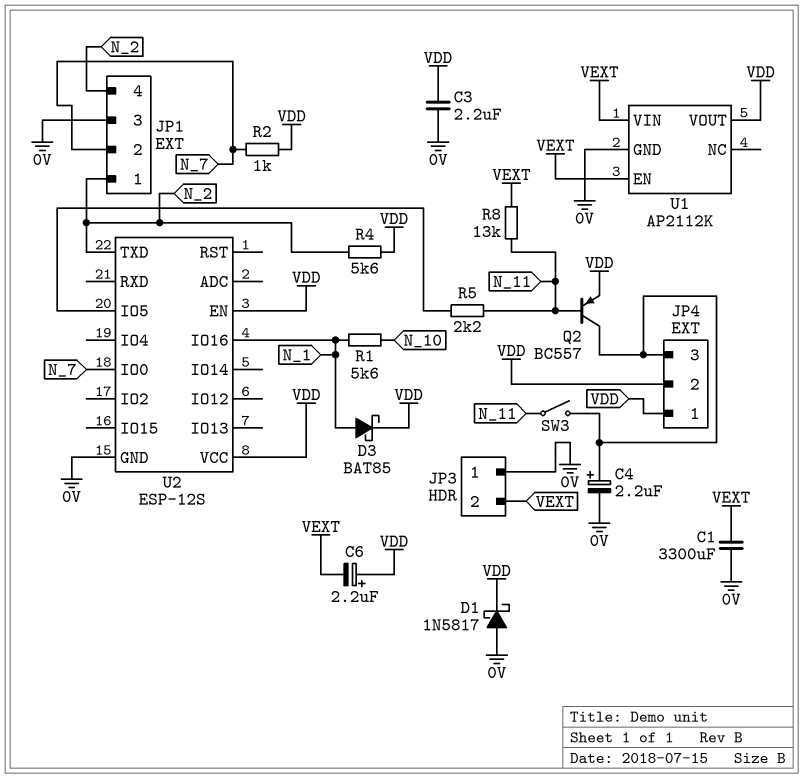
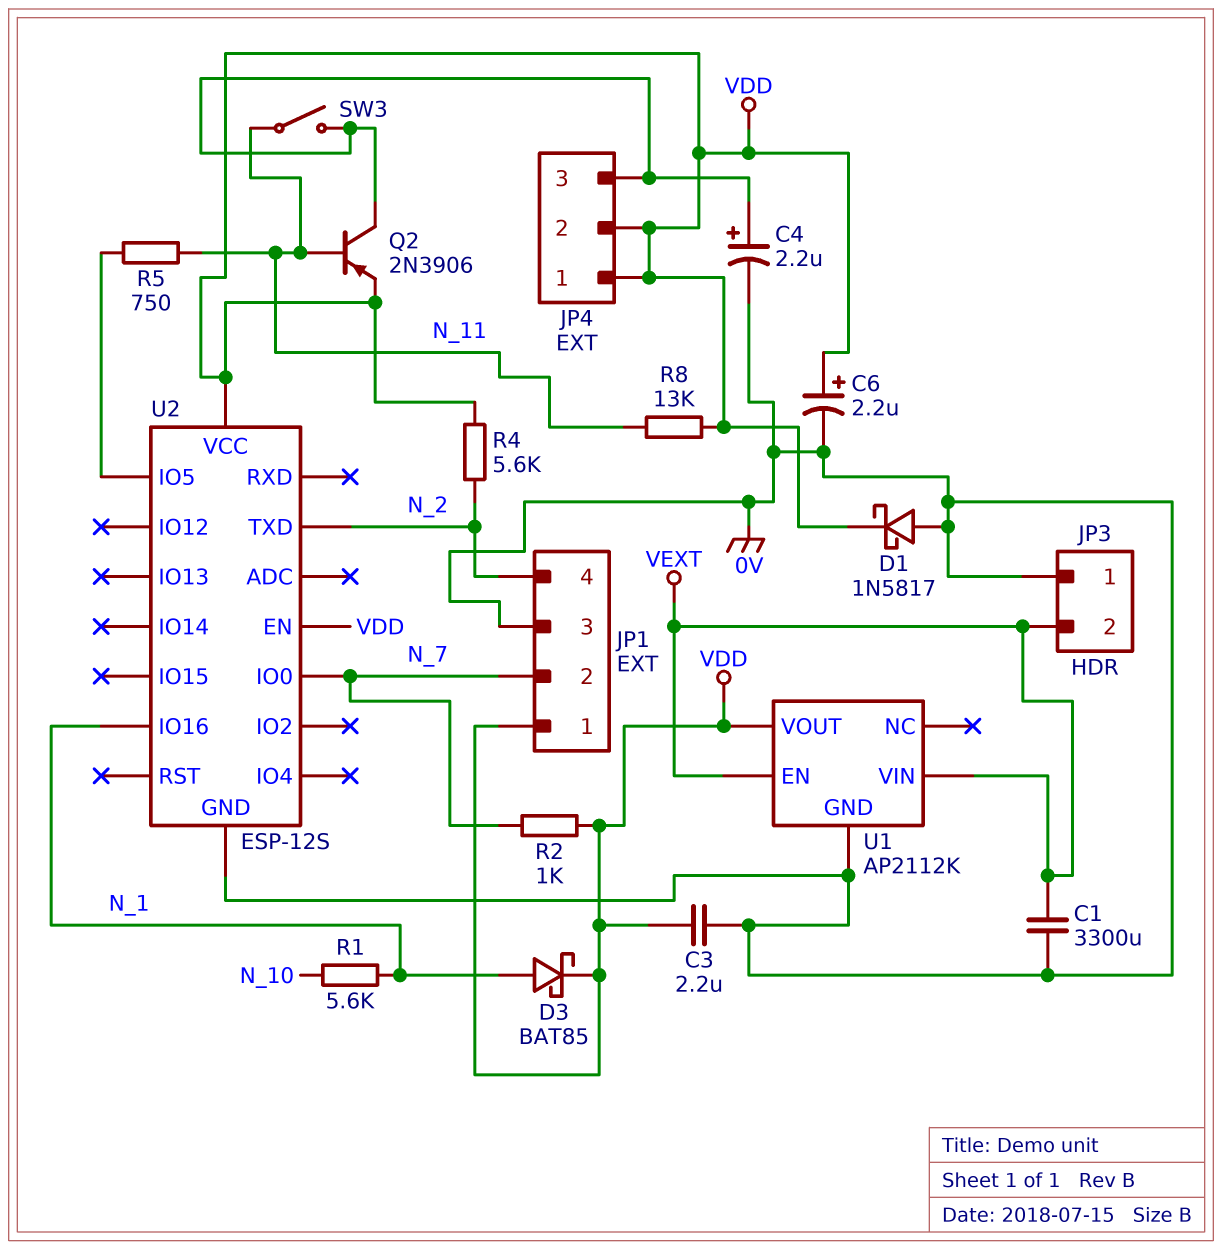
C6: 2.2uF (plus VDD, minus VEXT) -> 2.2uF (plus VDD, minus 0V)
JP1 pin 1: N_2 -> VDD
Q2: PNP BC557 (B N_11, C JP4/3, E VDD) -> PNP 2N3906 (B N_11, C JP4/3, E VDD)
R5: 2.2k (N_11, U2/IO5) -> 750 (N_11, U2/IO5)
R8: 13k (N_11, VEXT) -> 13k (N_11, VDD)

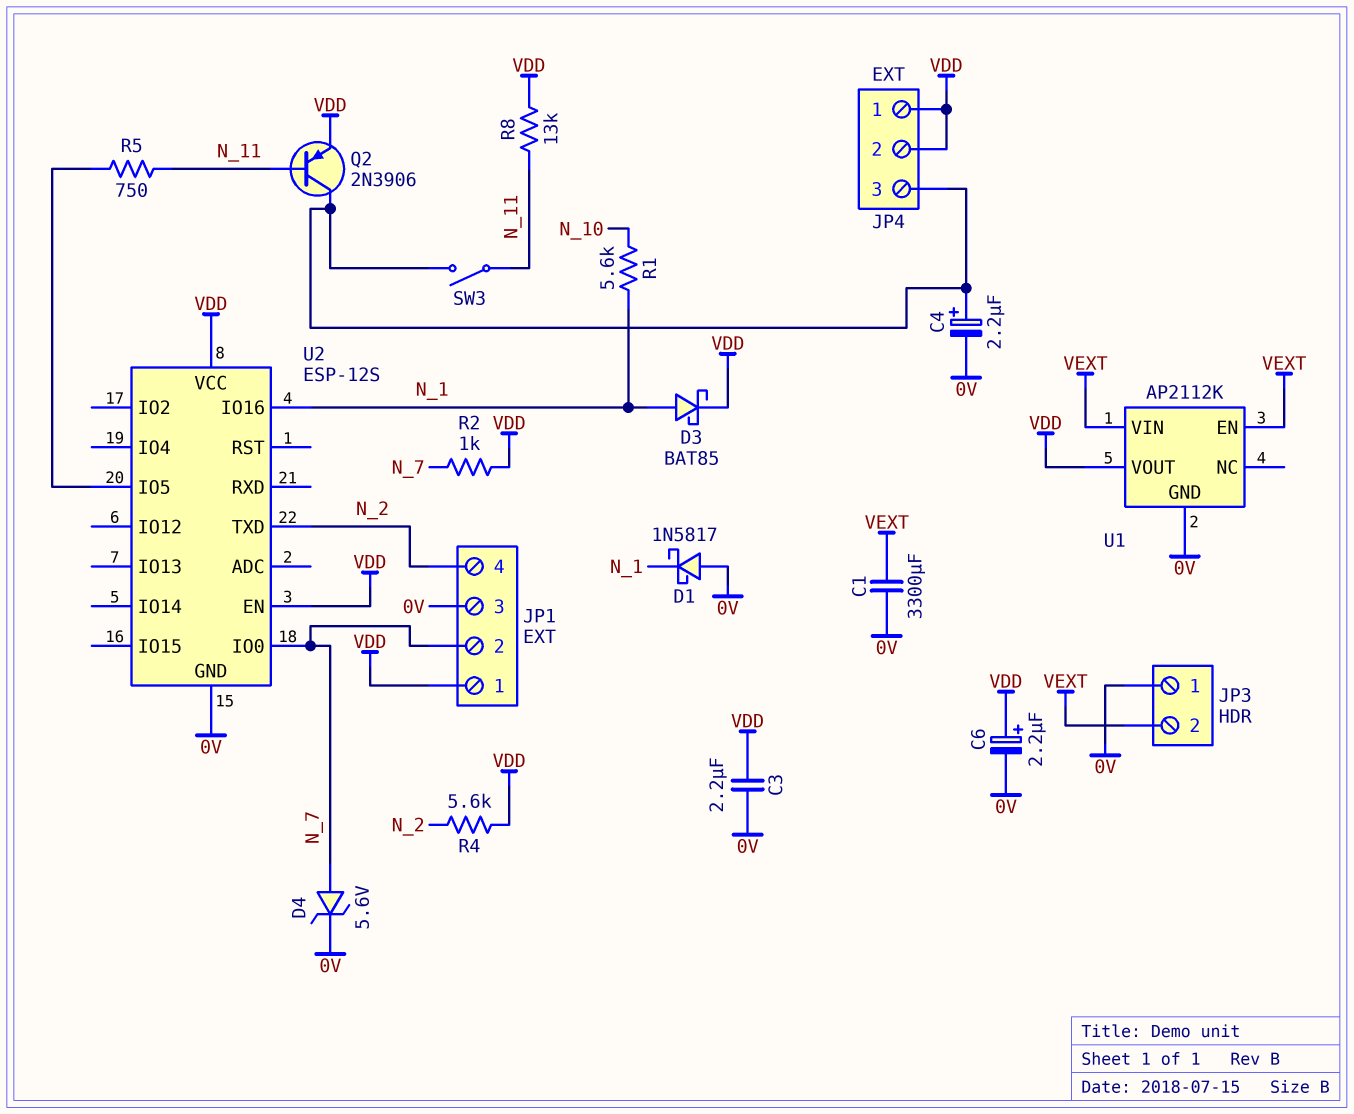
D1: schottky 1N5817 (A 0V, K VDD) -> schottky 1N5817 (A 0V, K N_1)
D4: none -> zener 5.6V (A N_7, K 0V)

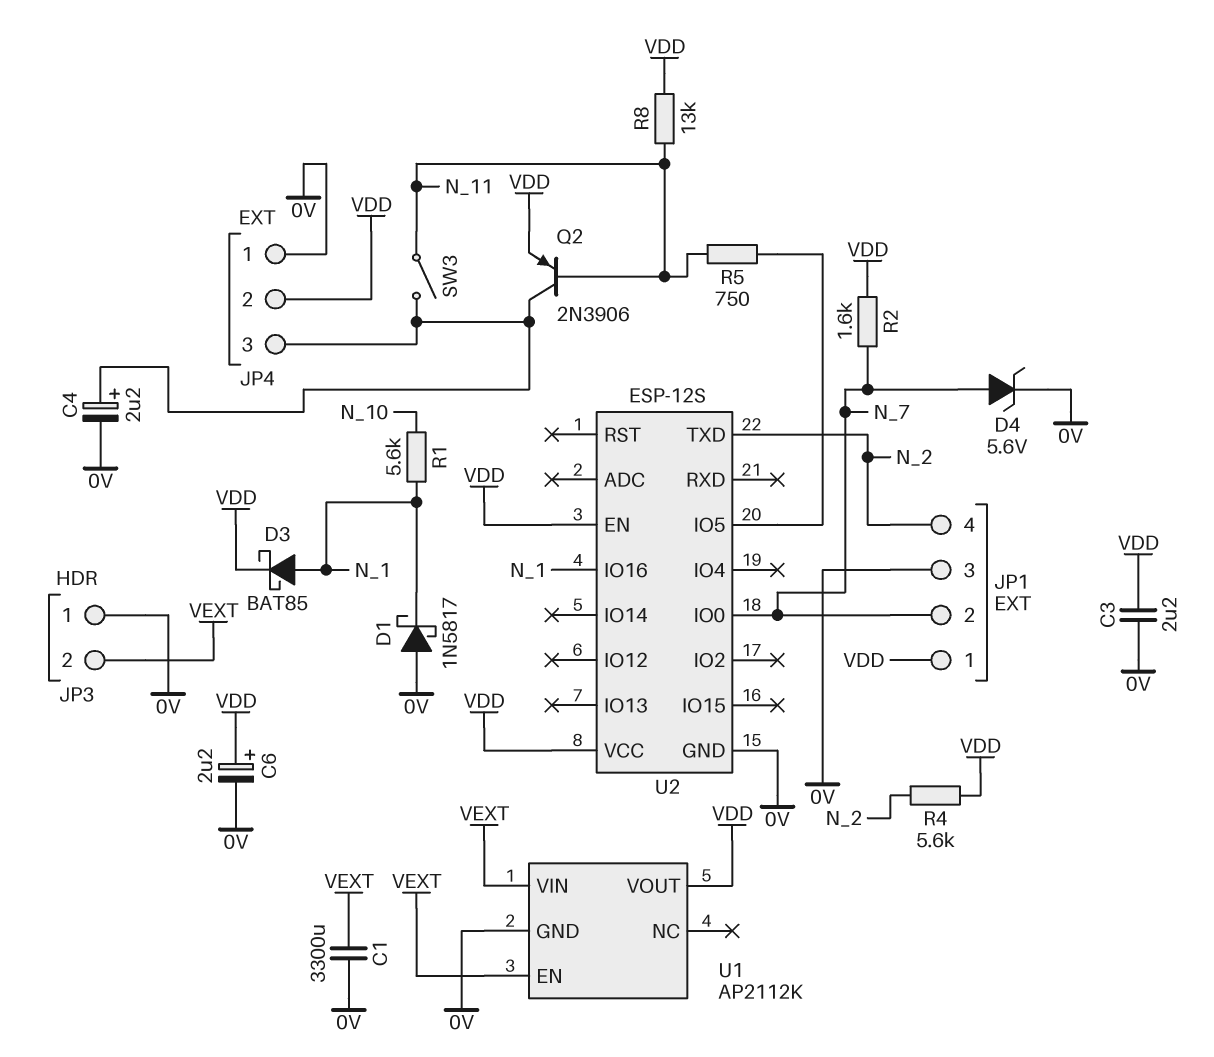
JP4 pin 1: VDD -> 0V
R2: 1k (N_7, VDD) -> 1.6k (N_7, VDD)

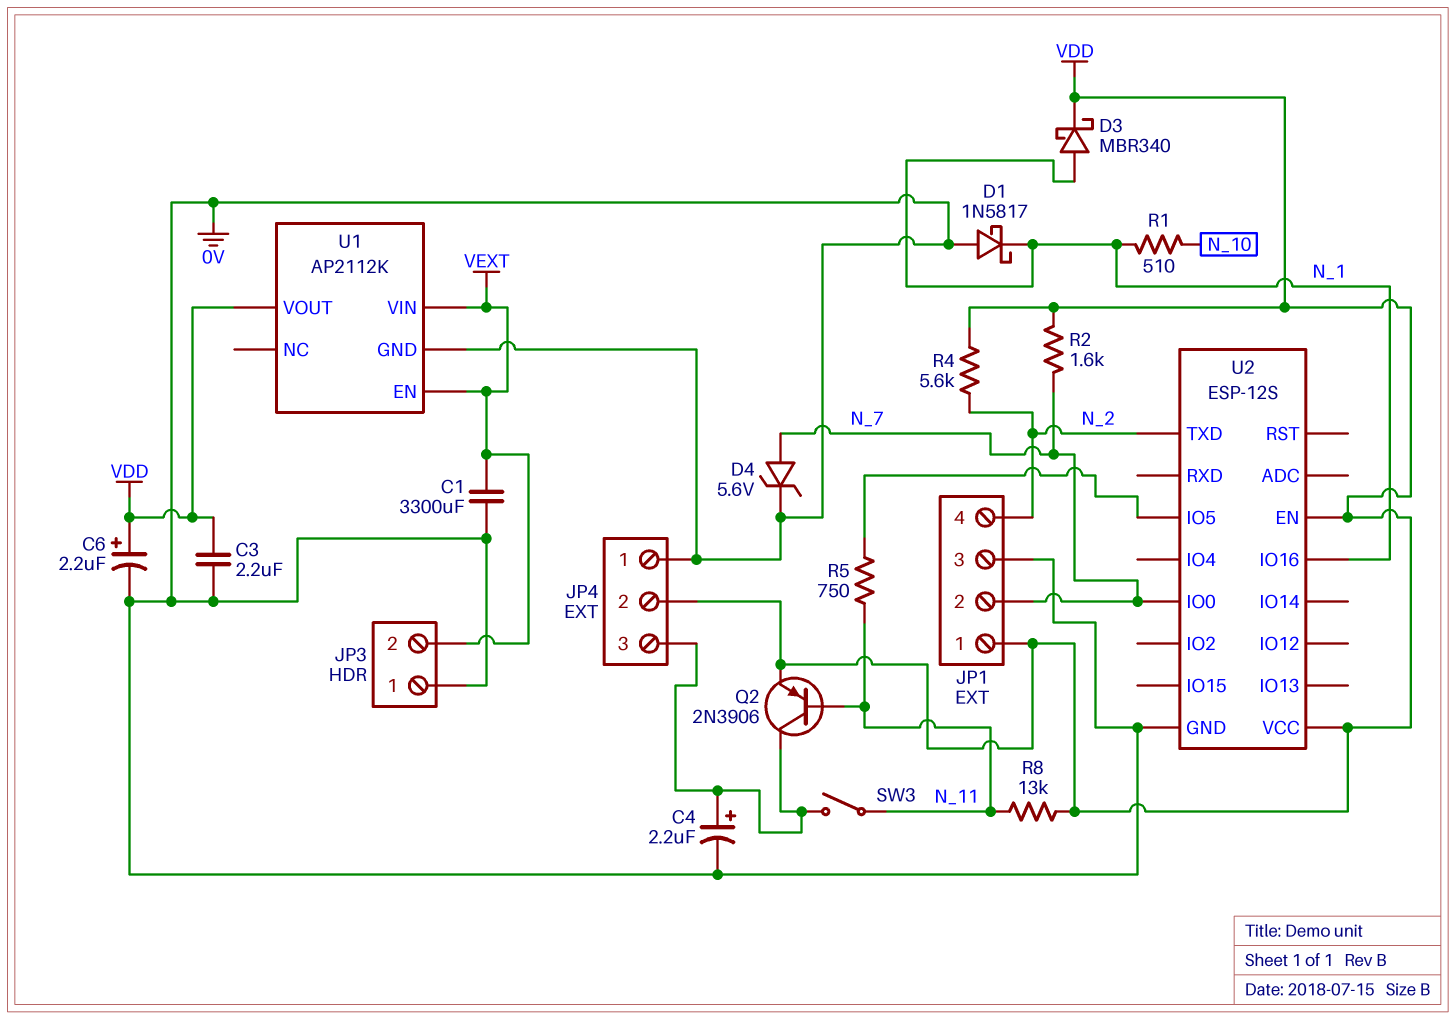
D3: schottky BAT85 (A N_1, K VDD) -> schottky MBR340 (A N_1, K VDD)
R1: 5.6k (N_1, N_10) -> 510 (N_1, N_10)

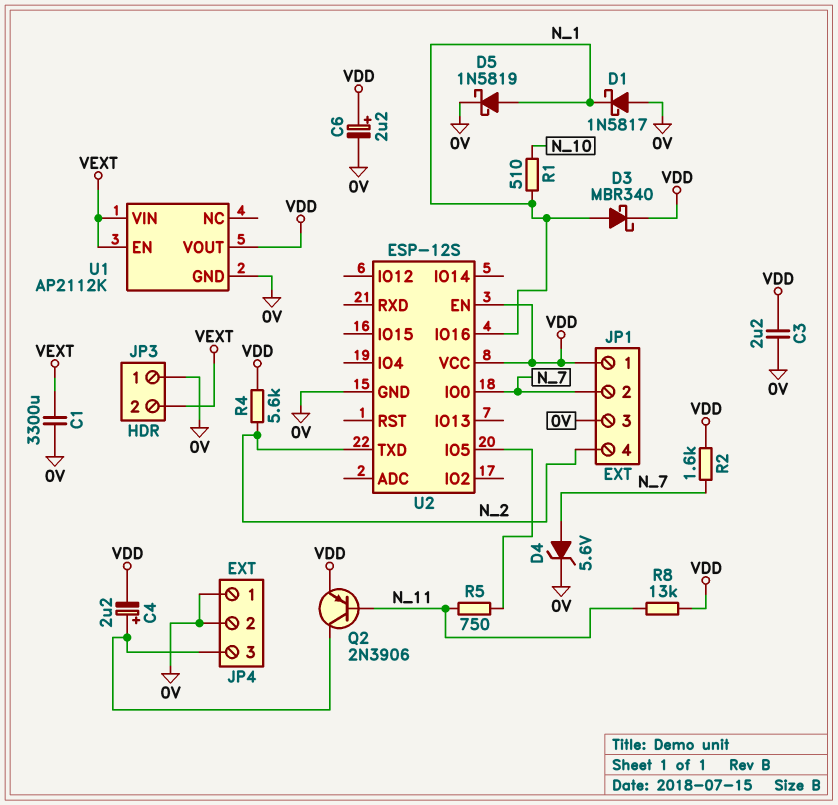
C4: 2.2uF (plus JP4/3, minus 0V) -> 2.2uF (plus JP4/3, minus VDD)
D5: none -> schottky 1N5819 (A N_1, K 0V)
JP4 pin 2: VDD -> 0V
SW3: switch (JP4/3, N_11) -> none

